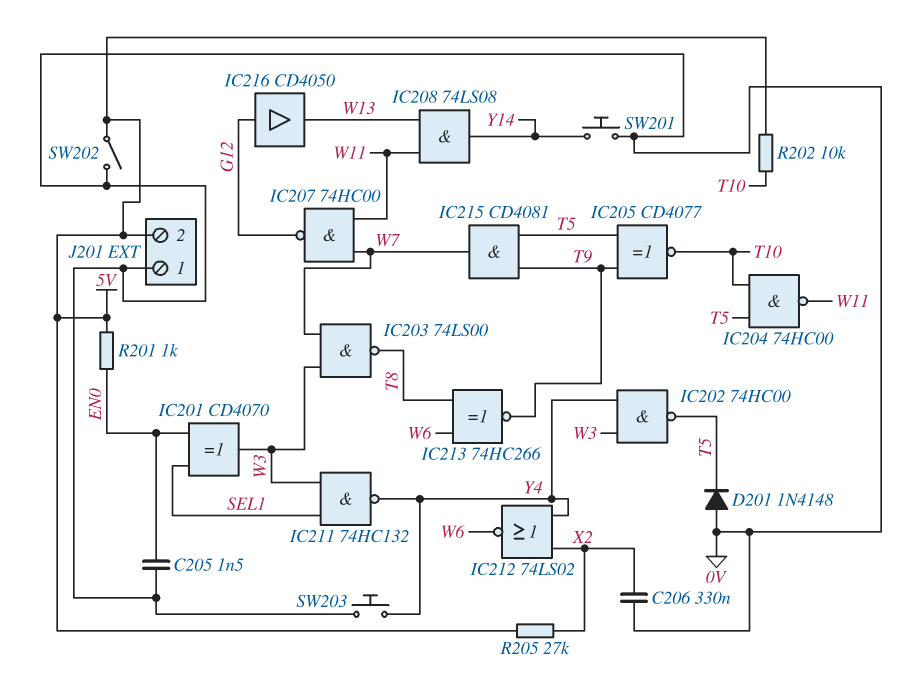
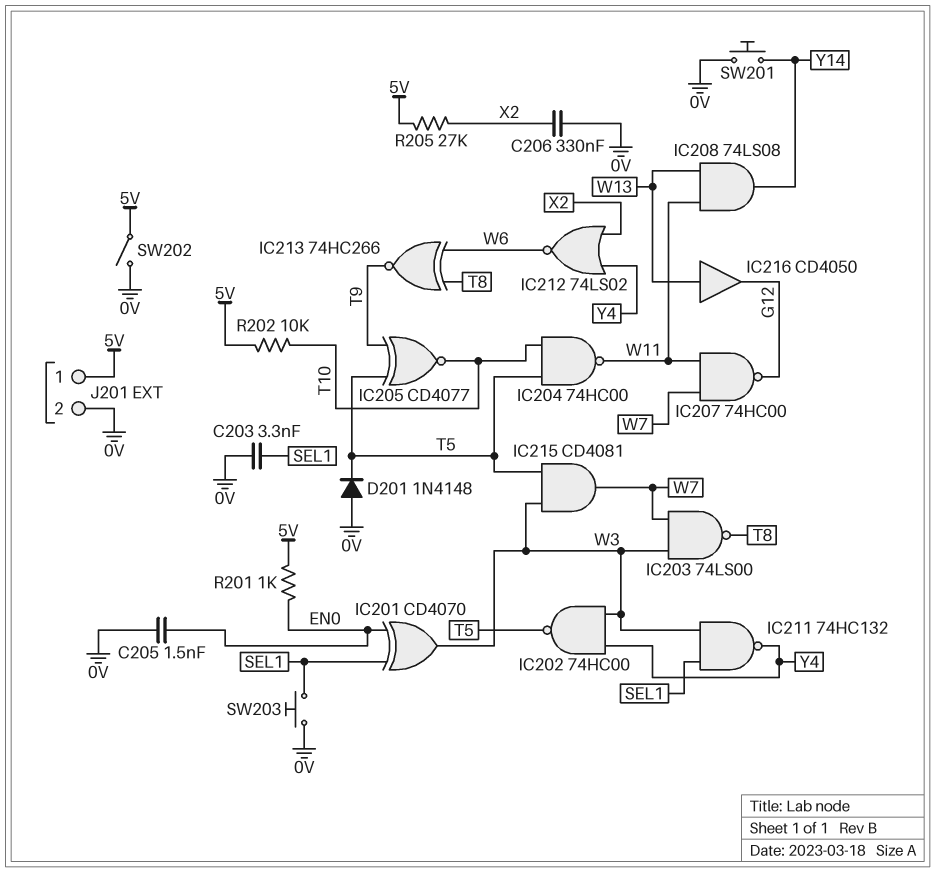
C203: none -> 3.3nF (0V, SEL1)
IC215: AND CD4081 (in T5, in T9, out W7) -> AND CD4081 (in T5, in W3, out W7)
IC216: buffer CD4050 (in G12, out W13) -> buffer CD4050 (in W13, out G12)
J201 pin 1: 0V -> 5V
J201 pin 2: 5V -> 0V
SW203: button (0V, Y4) -> button (0V, SEL1)

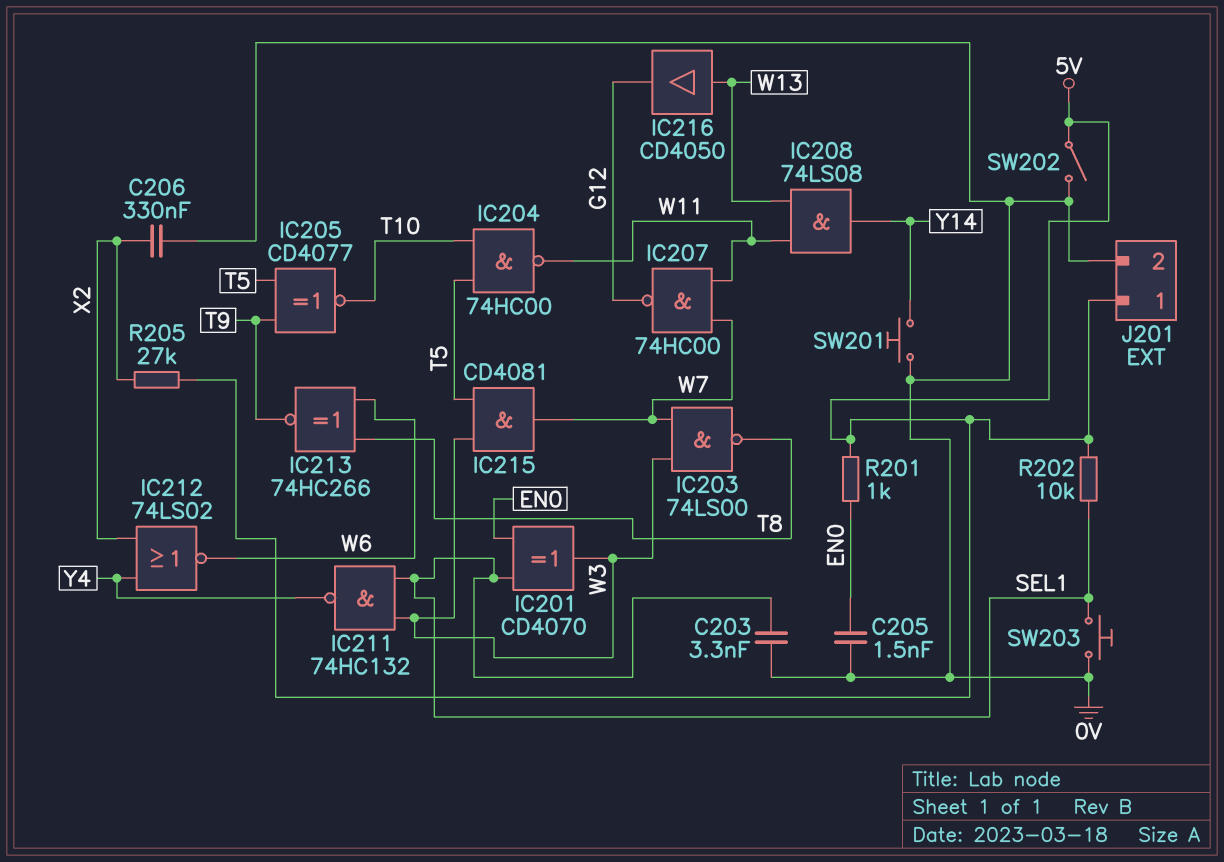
D201: diode 1N4148 (A 0V, K T5) -> none
IC202: NAND 74HC00 (in W3, in Y4, out T5) -> none
R202: 10k (5V, T10) -> 10k (5V, SEL1)

